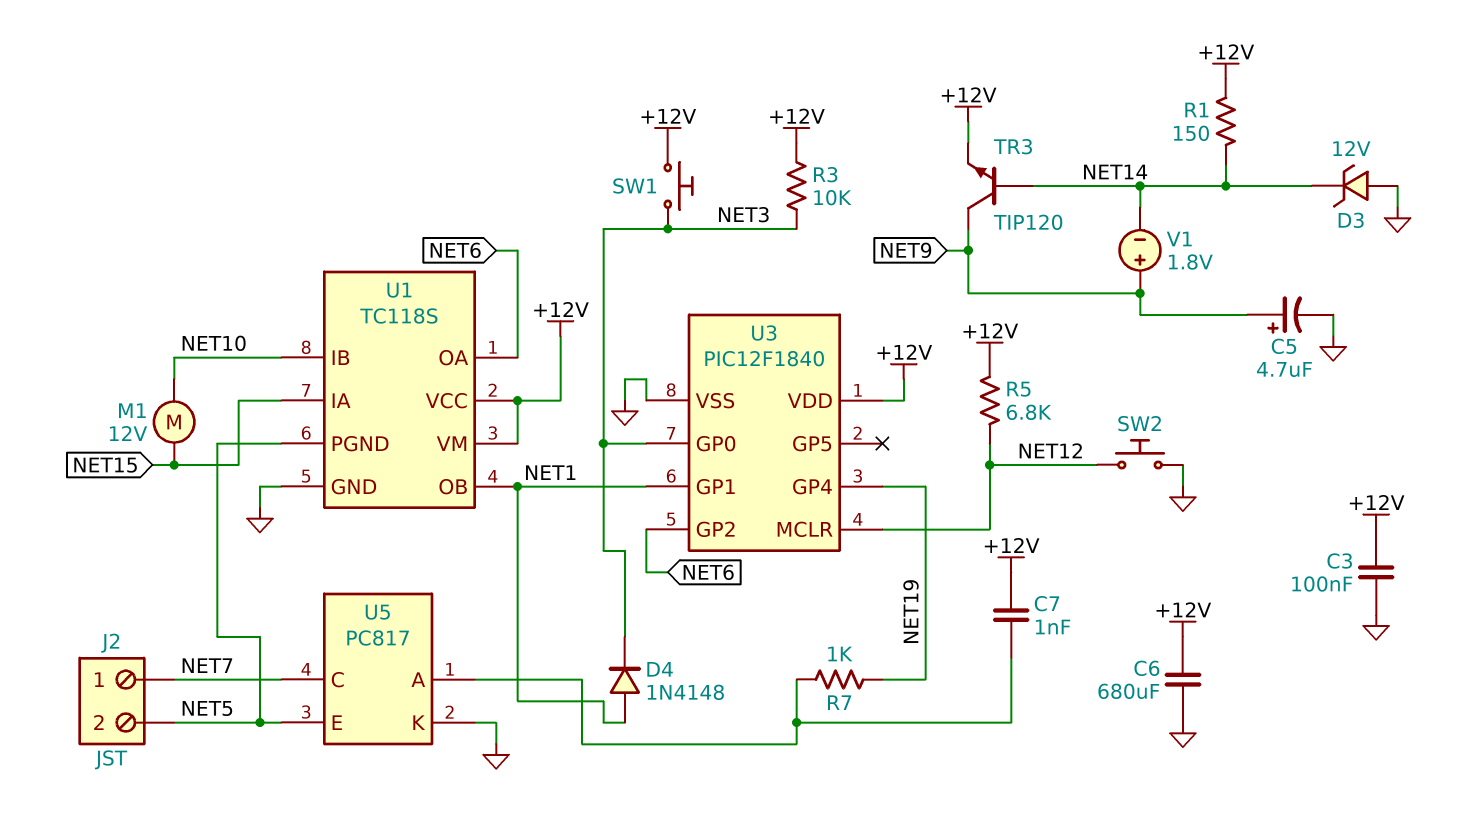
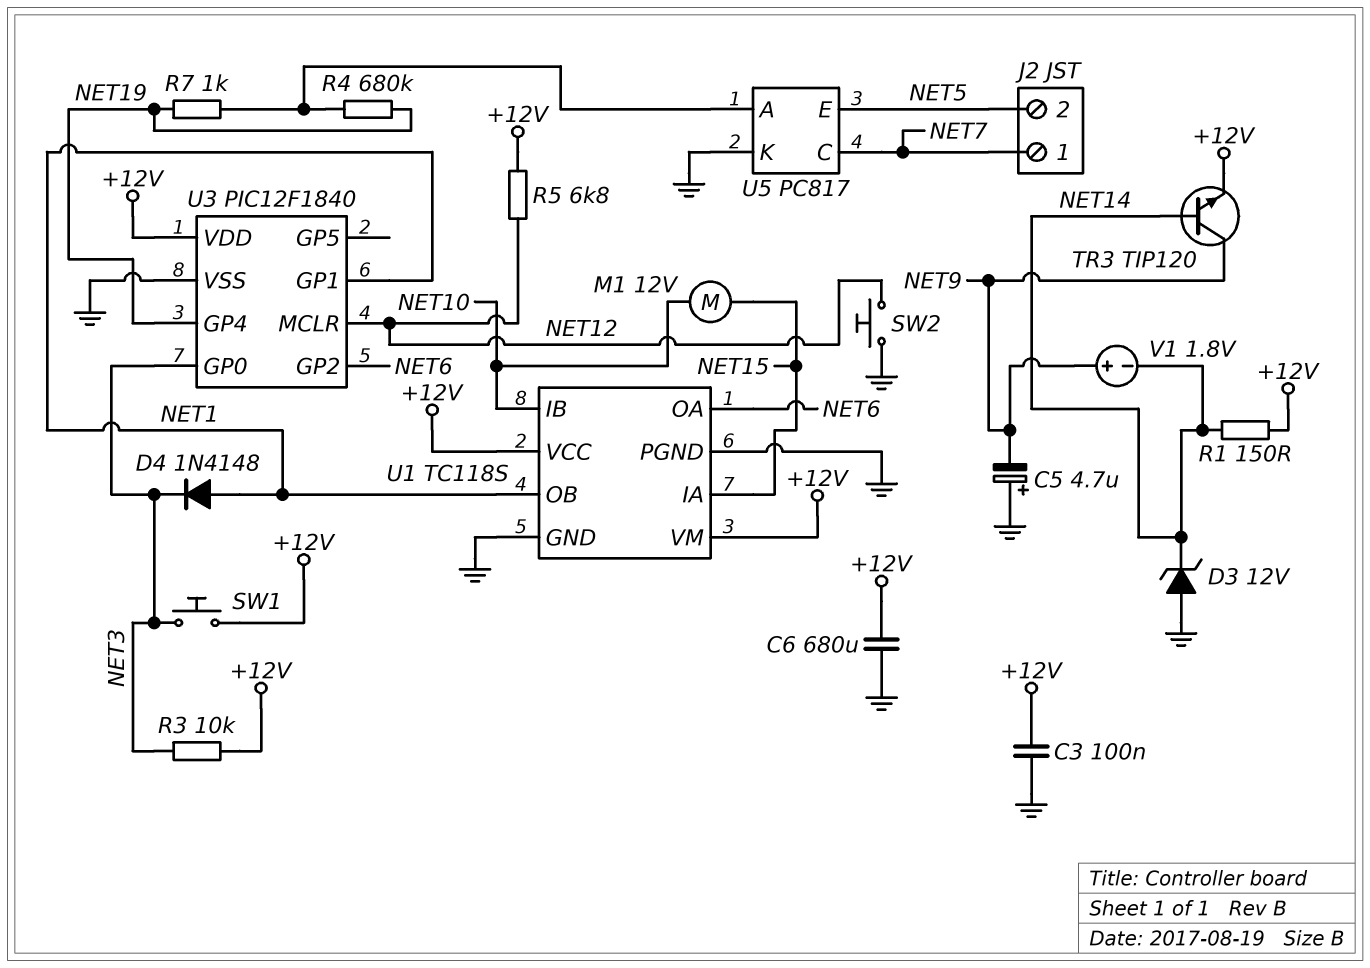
C5: 4.7uF (plus NET9, minus GND) -> 4.7uF (plus GND, minus NET9)
C7: 1nF (+12V, U5/A) -> none
R4: none -> 680k (NET19, U5/A)
U1 pin PGND: NET5 -> GND

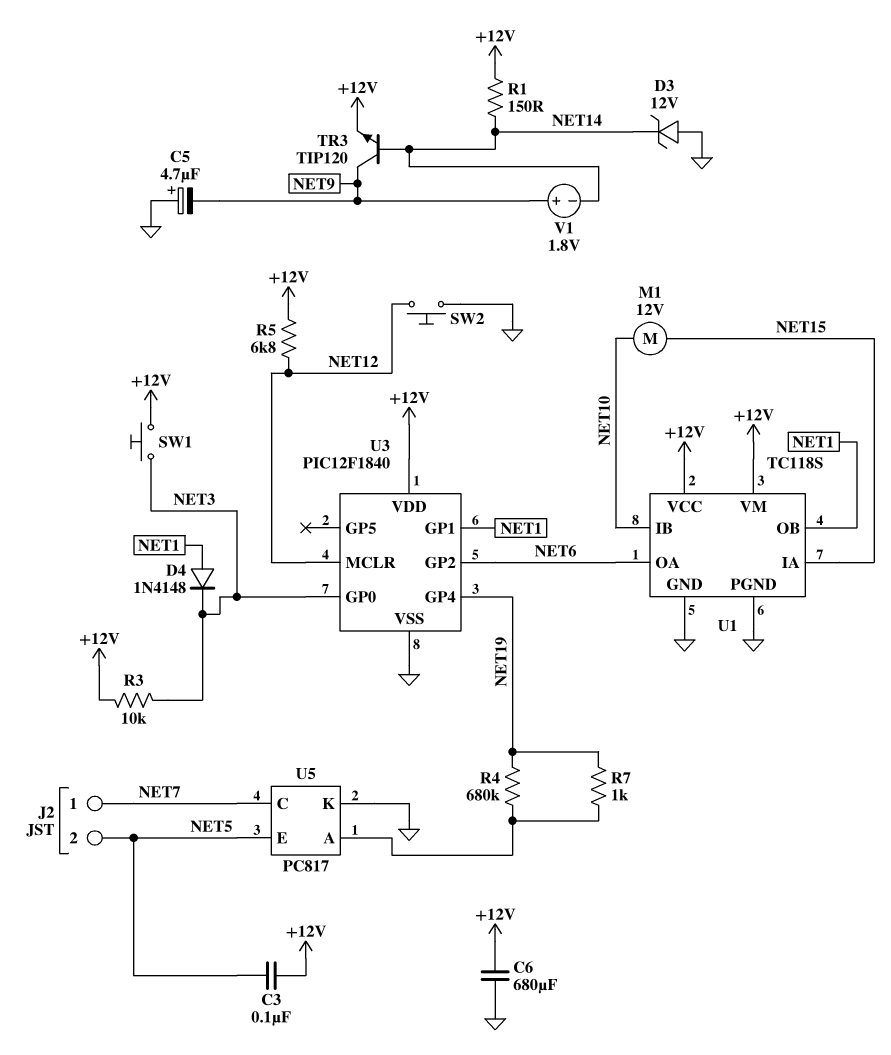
C3: 100nF (+12V, GND) -> 100nF (+12V, NET5)

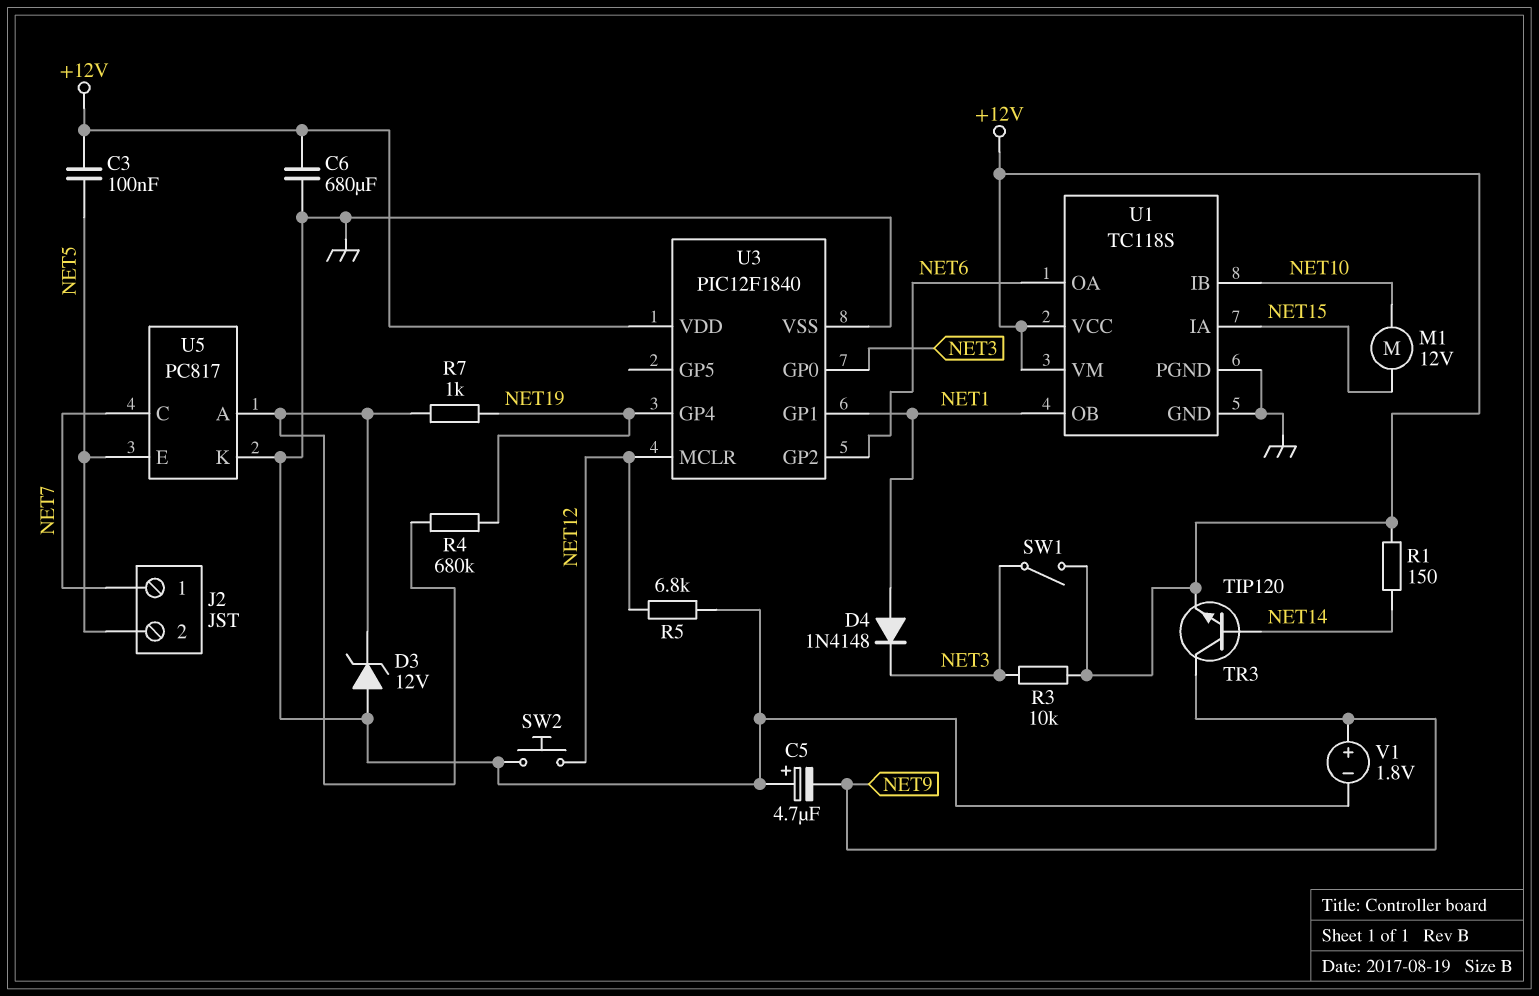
D3: zener 12V (A GND, K NET14) -> zener 12V (A GND, K U5/A)
R5: 6.8k (+12V, NET12) -> 6.8k (GND, NET12)
SW1: button (+12V, NET3) -> switch (+12V, NET3)
V1: 1.8V (plus NET9, minus NET14) -> 1.8V (plus NET9, minus GND)

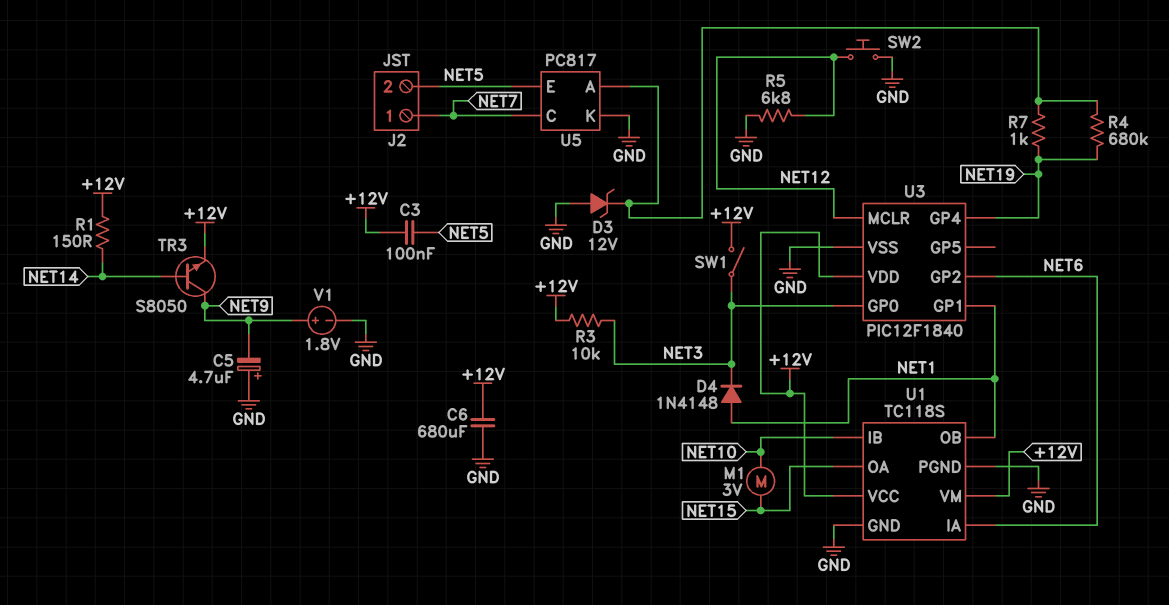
M1: motor 12V (NET10, NET15) -> motor 3V (NET10, NET15)
TR3: NPN TIP120 (B NET14, C NET9, E +12V) -> NPN S8050 (B NET14, C NET9, E +12V)
U1 pin IA: NET15 -> NET6
U1 pin OA: NET6 -> NET15

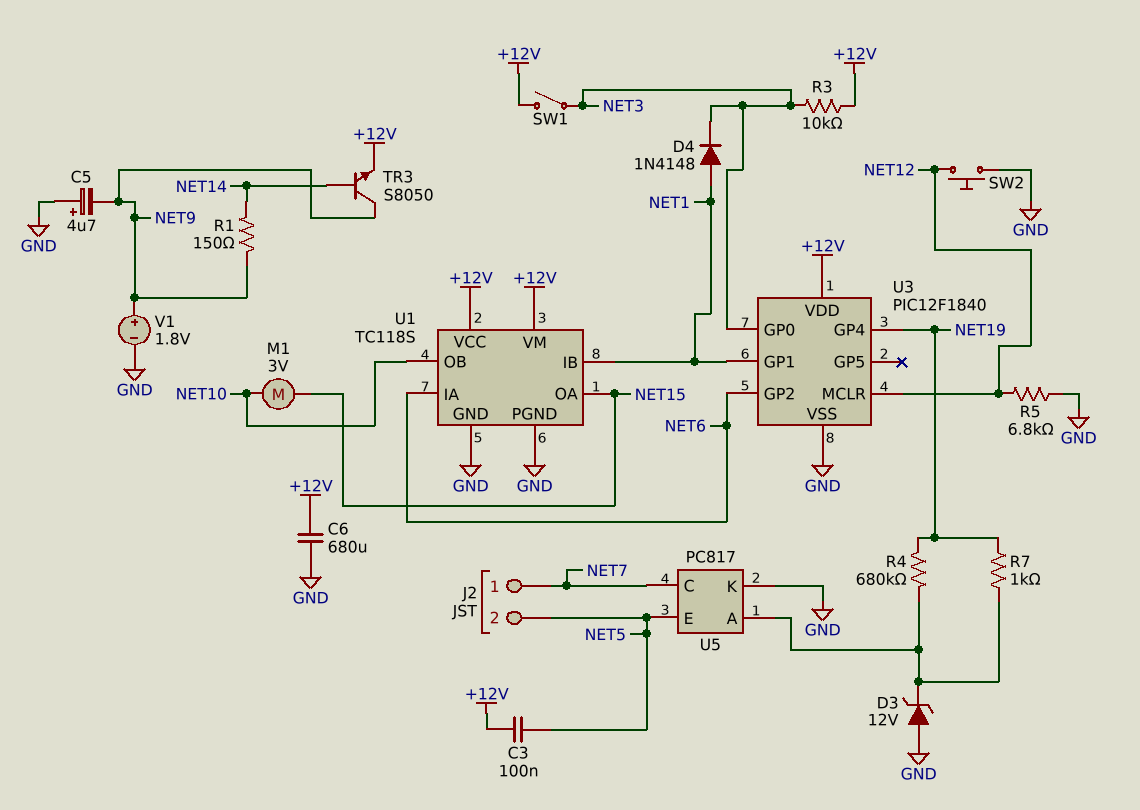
R1: 150 (+12V, NET14) -> 150 (NET9, NET14)
U1 pin IB: NET10 -> NET1
U1 pin OB: NET1 -> NET10

